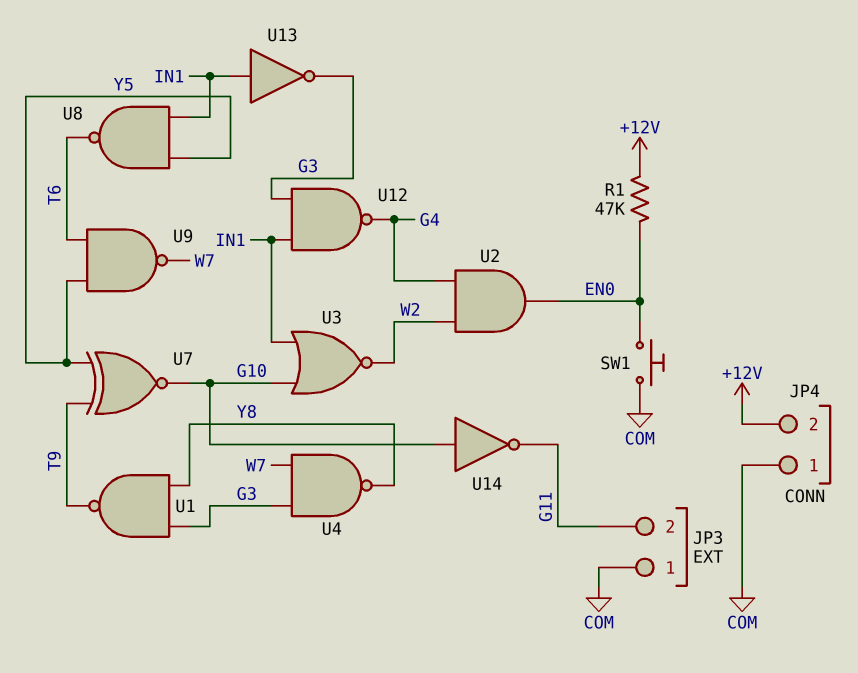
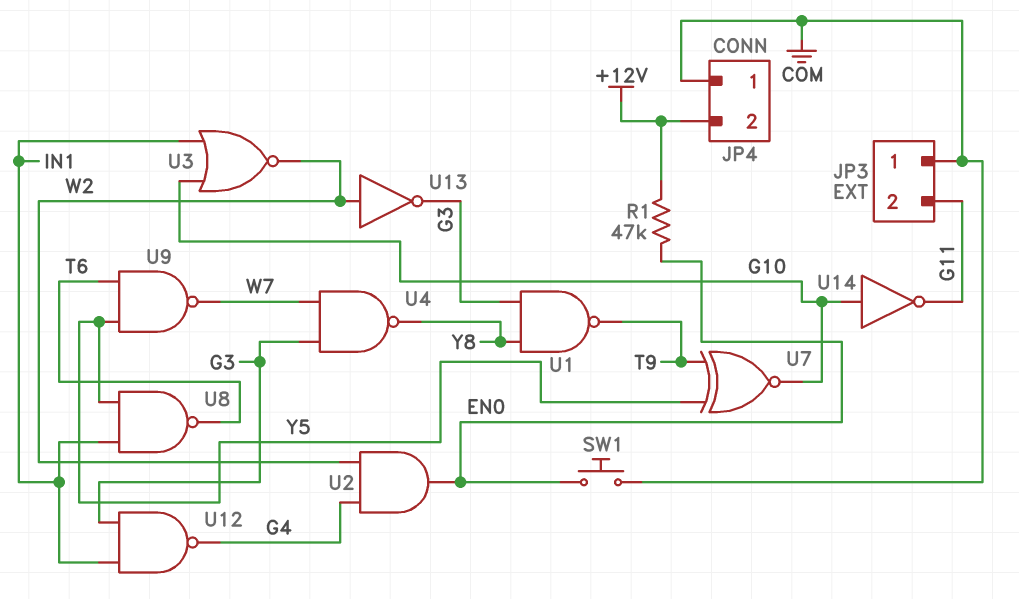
U13: NOT (in IN1, out G3) -> NOT (in W2, out G3)

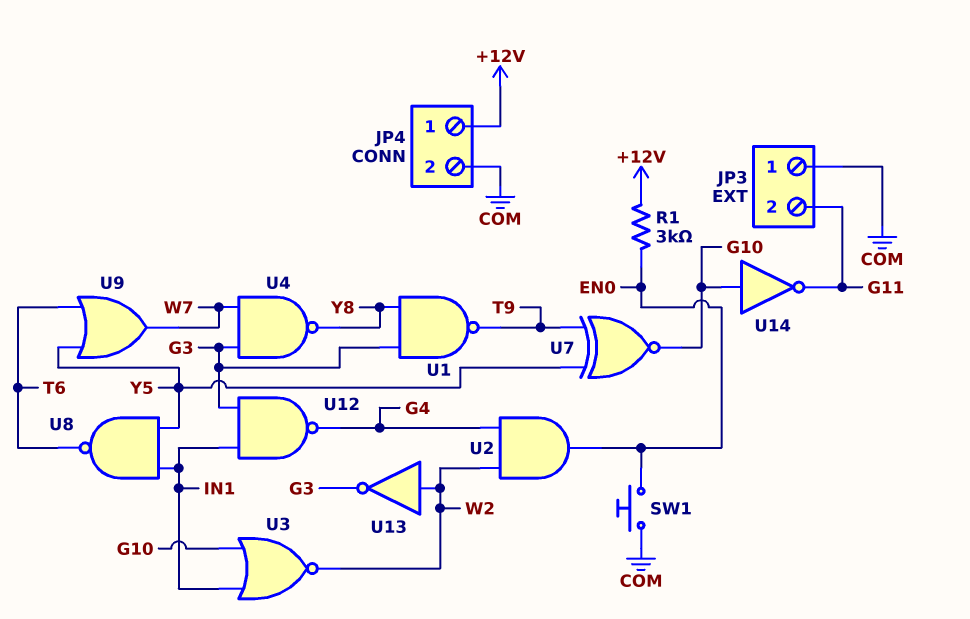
JP4 pin 1: COM -> +12V
JP4 pin 2: +12V -> COM
R1: 47k (+12V, EN0) -> 3k (+12V, EN0)
U9: NAND (in T6, in Y5, out W7) -> OR (in T6, in Y5, out W7)

